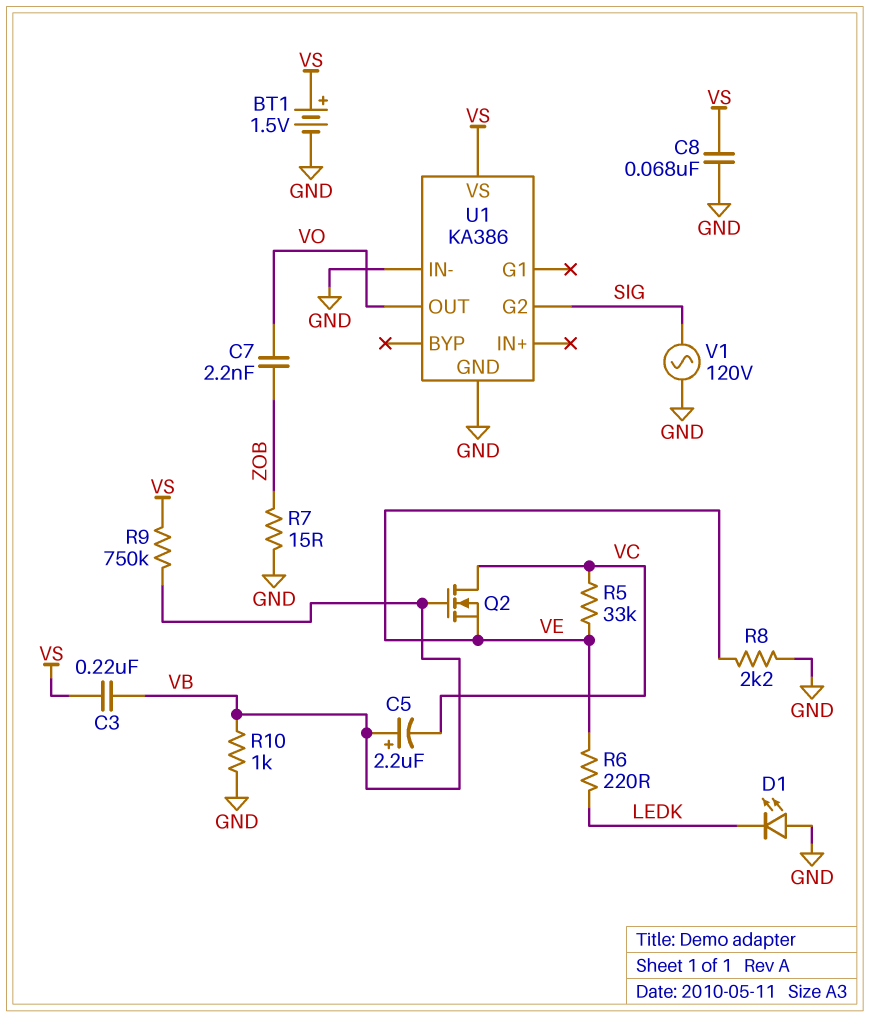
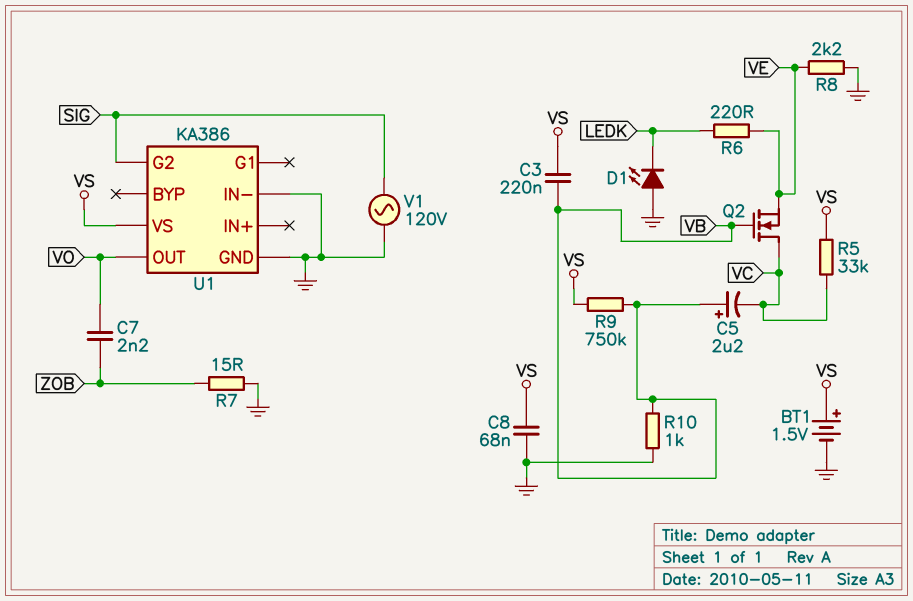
R5: 33k (VC, VE) -> 33k (VC, VS)

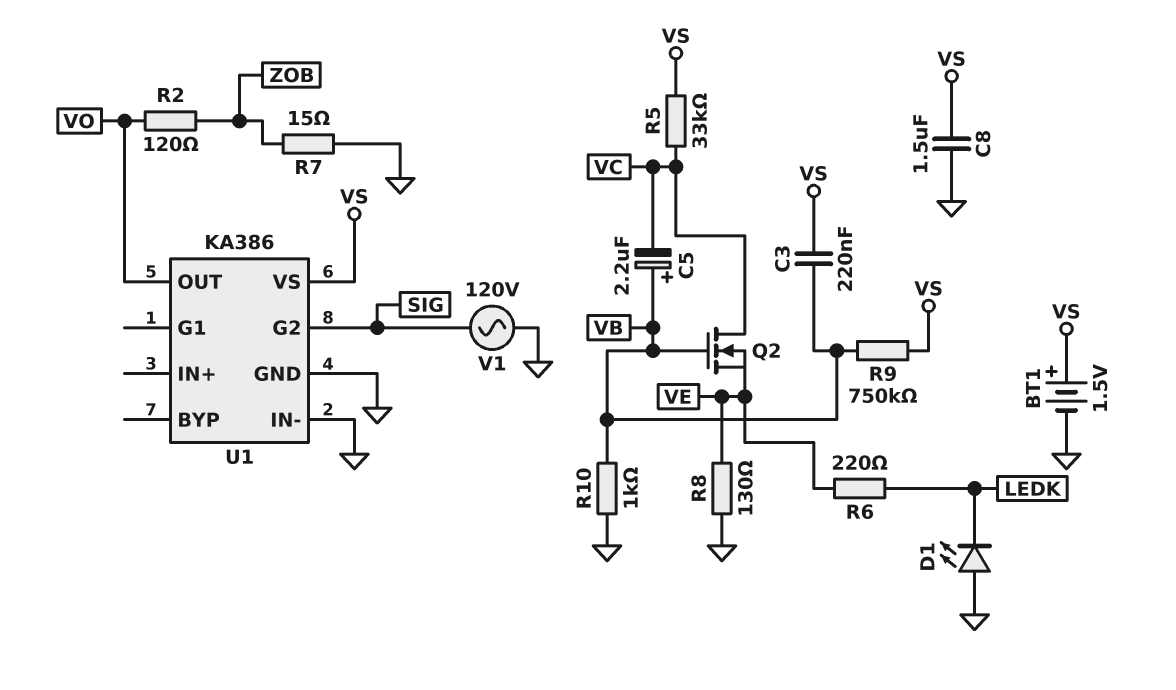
C7: 2.2nF (VO, ZOB) -> none
C8: 68nF (GND, VS) -> 1.5uF (GND, VS)
R2: none -> 120 (VO, ZOB)
R8: 2.2k (GND, VE) -> 130 (GND, VE)

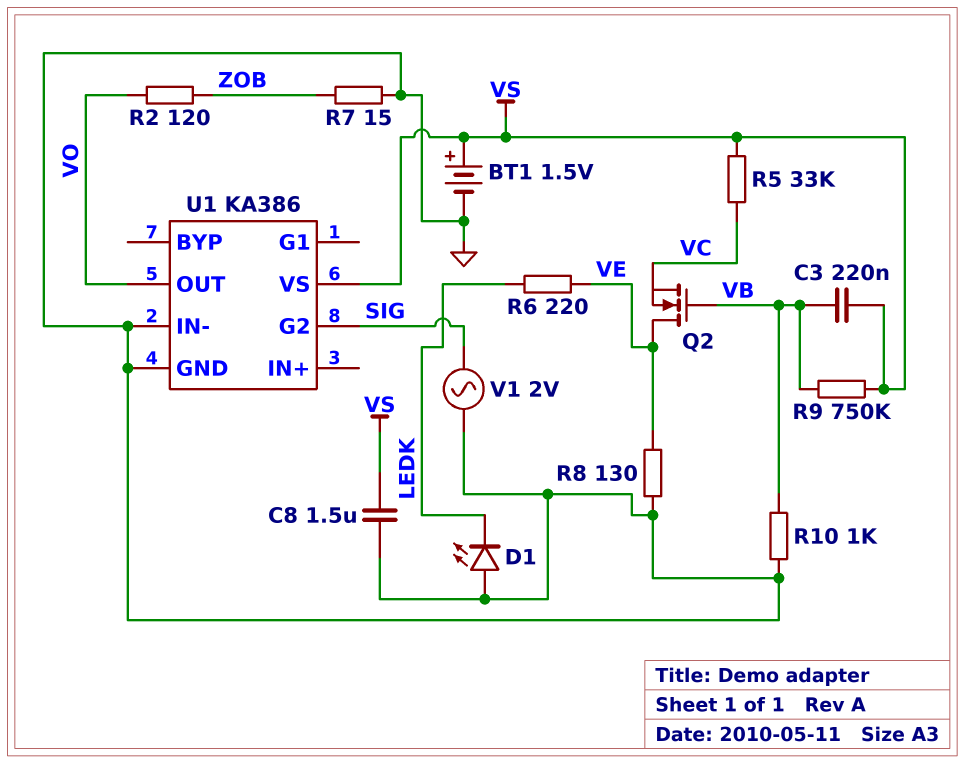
C5: 2.2uF (plus VB, minus VC) -> none
Q2: NMOS (G VB, D VC, S VE) -> NMOS (G VB, D VE, S VC)
V1: AC 120V (GND, SIG) -> AC 2V (GND, SIG)

